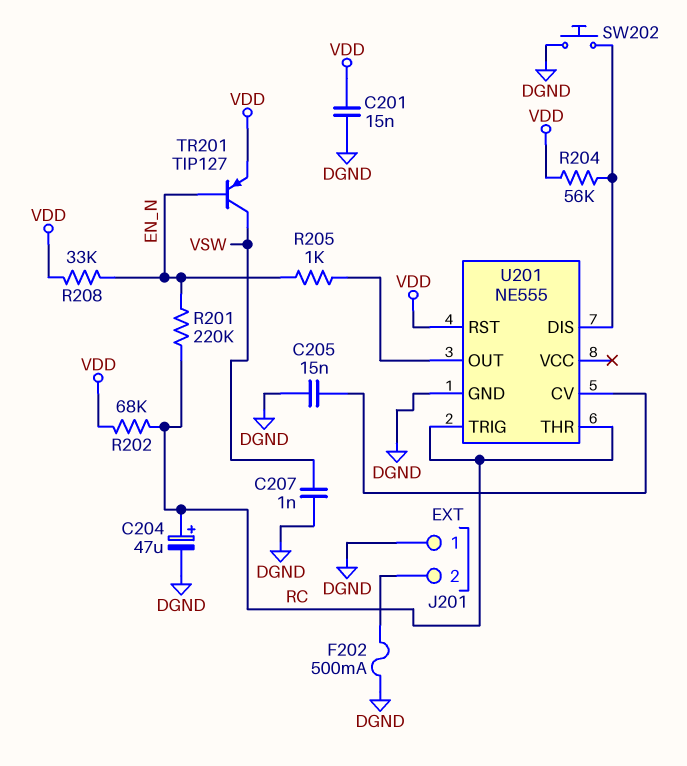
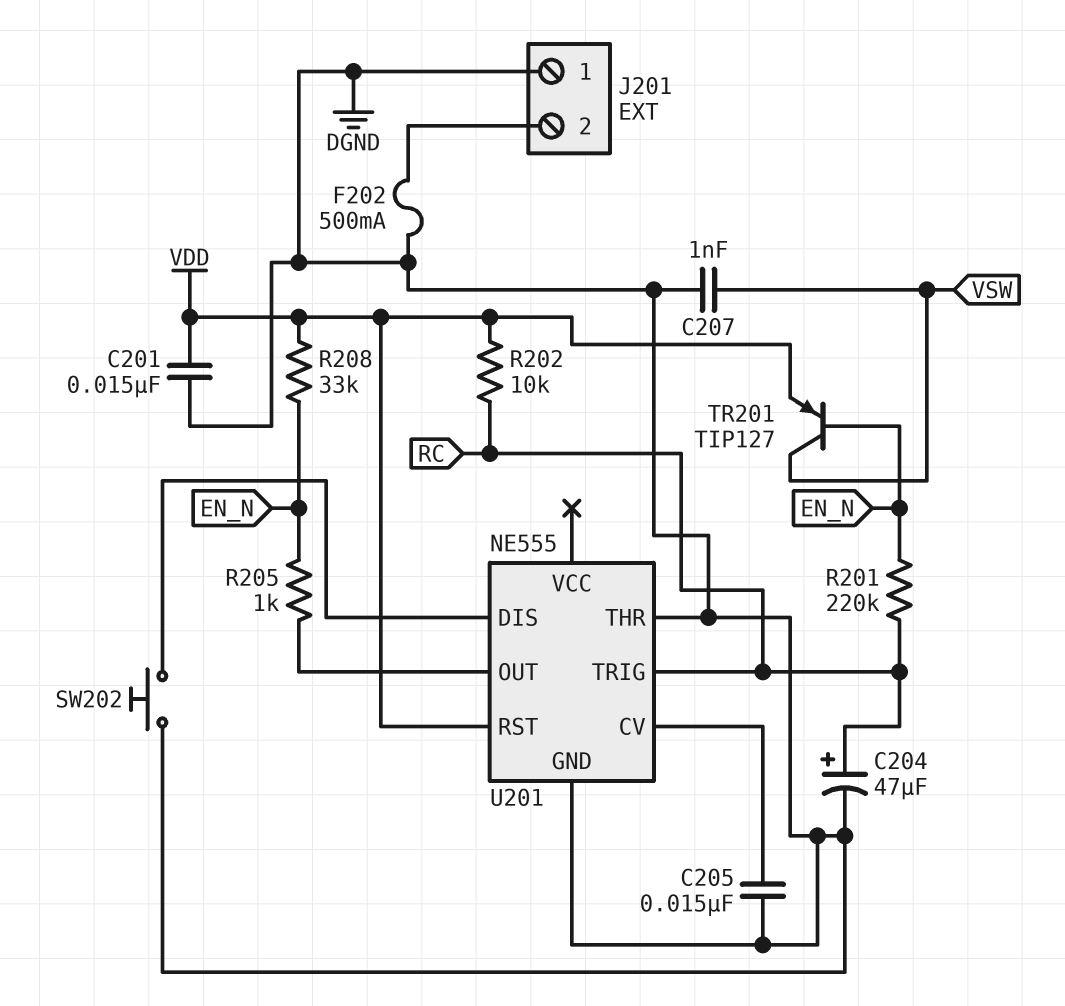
R202: 68k (RC, VDD) -> 10k (RC, VDD)
R204: 56k (U201/DIS, VDD) -> none
U201 pin THR: RC -> DGND

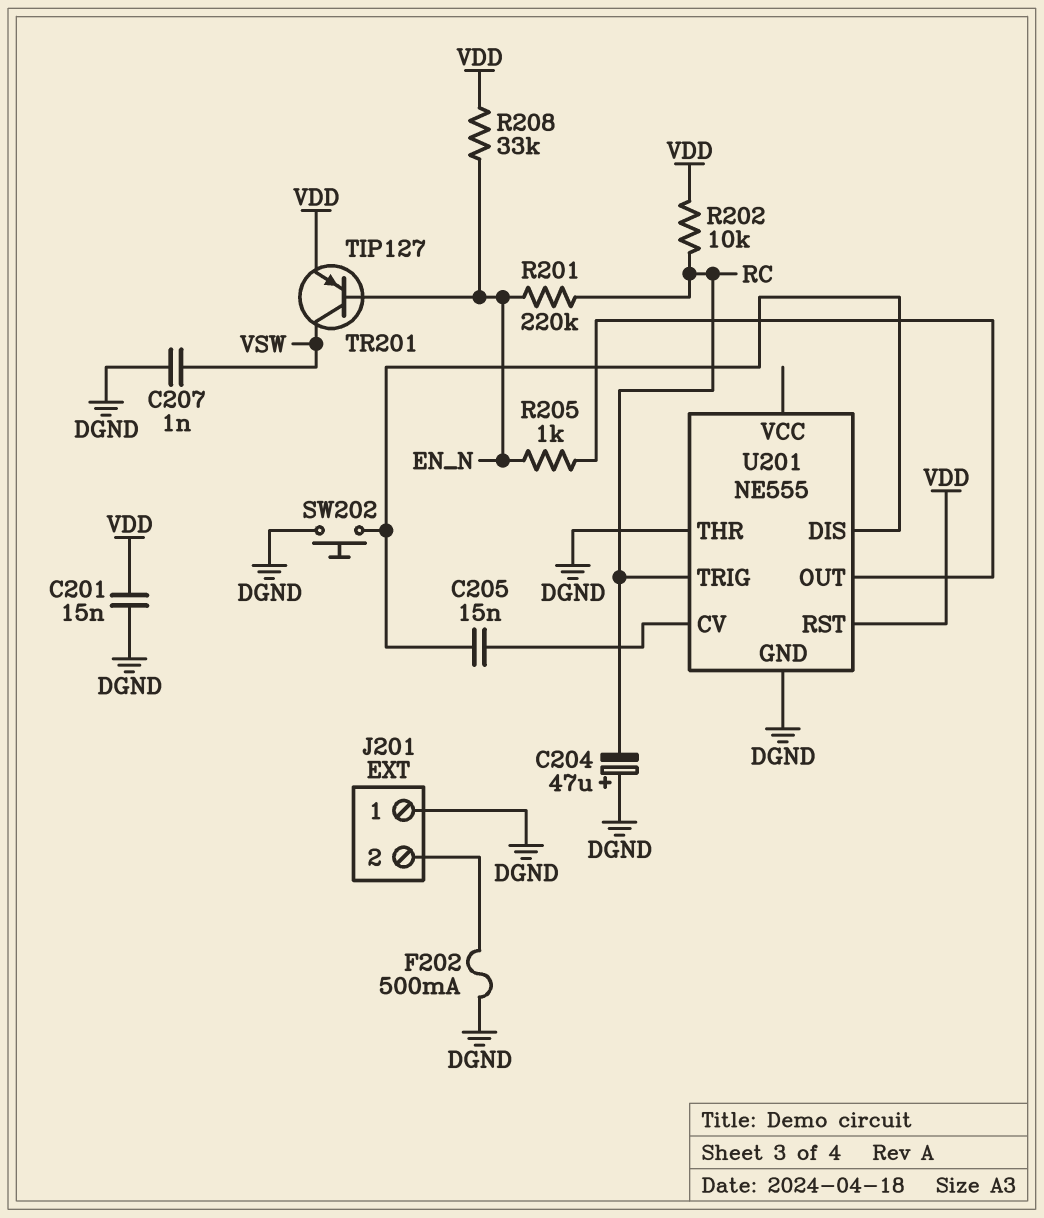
C204: 47uF (plus RC, minus DGND) -> 47uF (plus DGND, minus RC)
C205: 15nF (DGND, U201/CV) -> 15nF (U201/CV, U201/DIS)

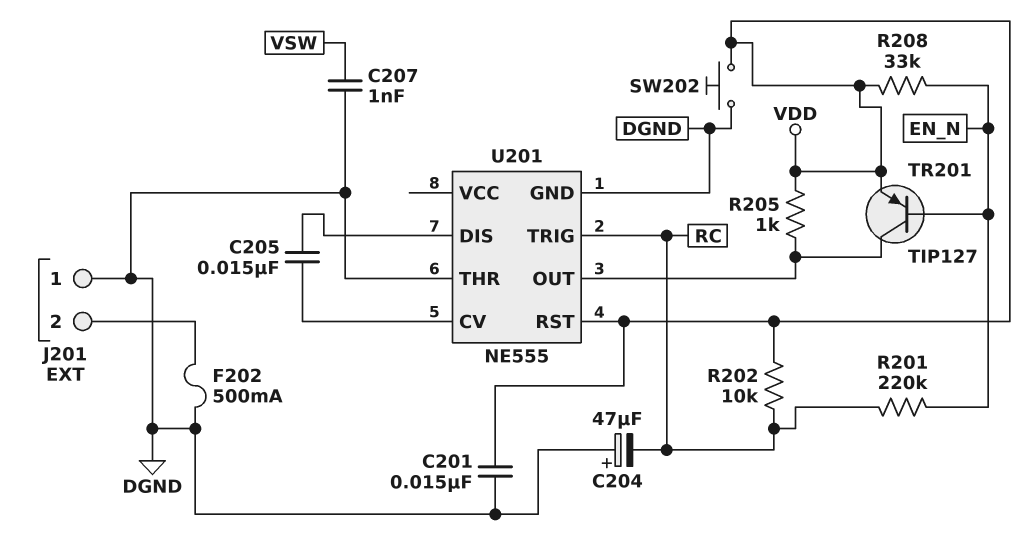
R205: 1k (EN_N, U201/OUT) -> 1k (U201/OUT, VDD)
SW202: button (DGND, U201/DIS) -> button (DGND, VDD)
TR201: PNP TIP127 (B EN_N, C VSW, E VDD) -> PNP TIP127 (B EN_N, C U201/OUT, E VDD)

